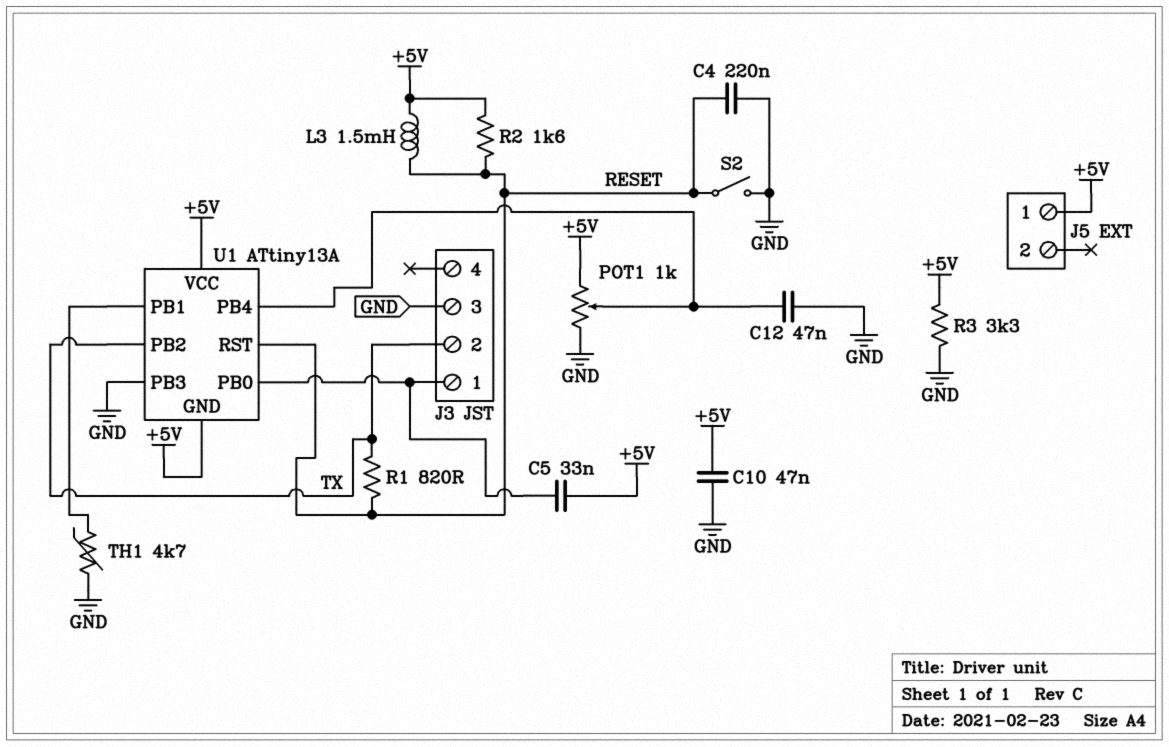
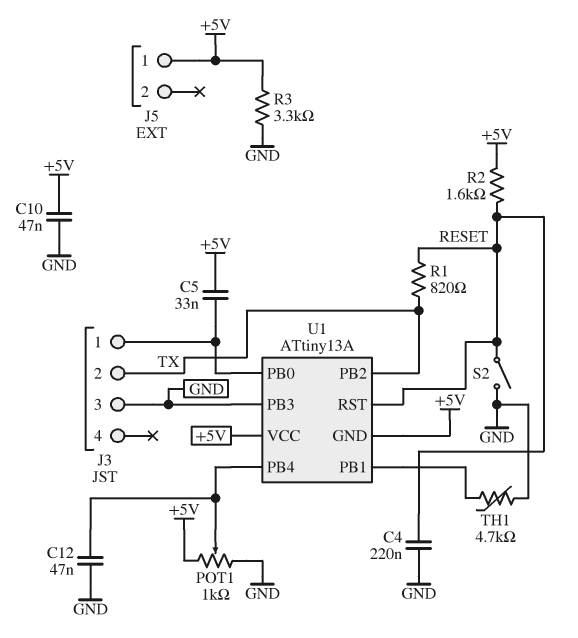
L3: 1.5mH (+5V, RESET) -> none

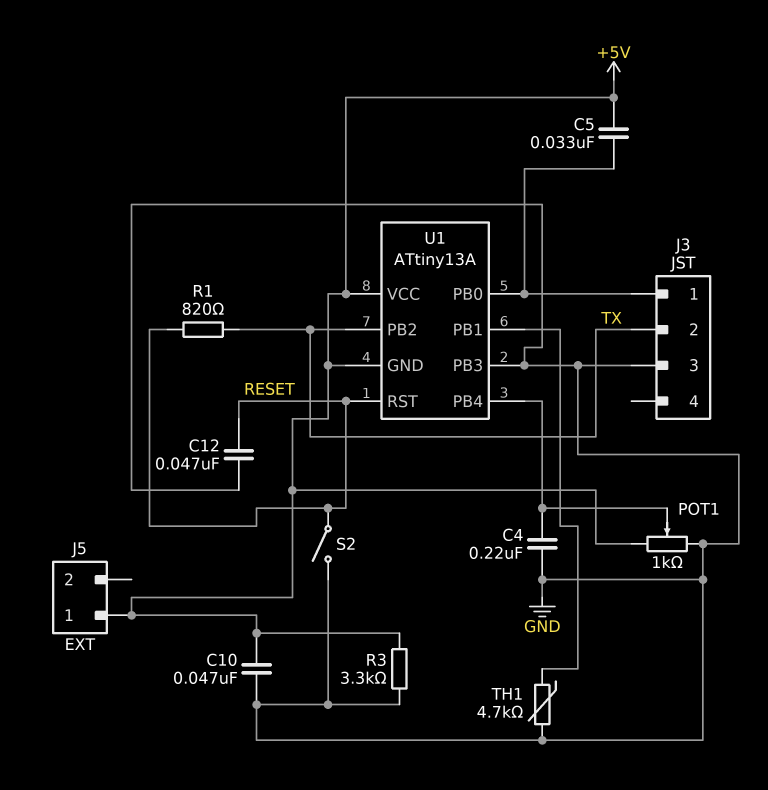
C4: 220nF (GND, RESET) -> 220nF (GND, U1/PB4)
C12: 47nF (GND, U1/PB4) -> 47nF (GND, RESET)
R2: 1.6k (+5V, RESET) -> none

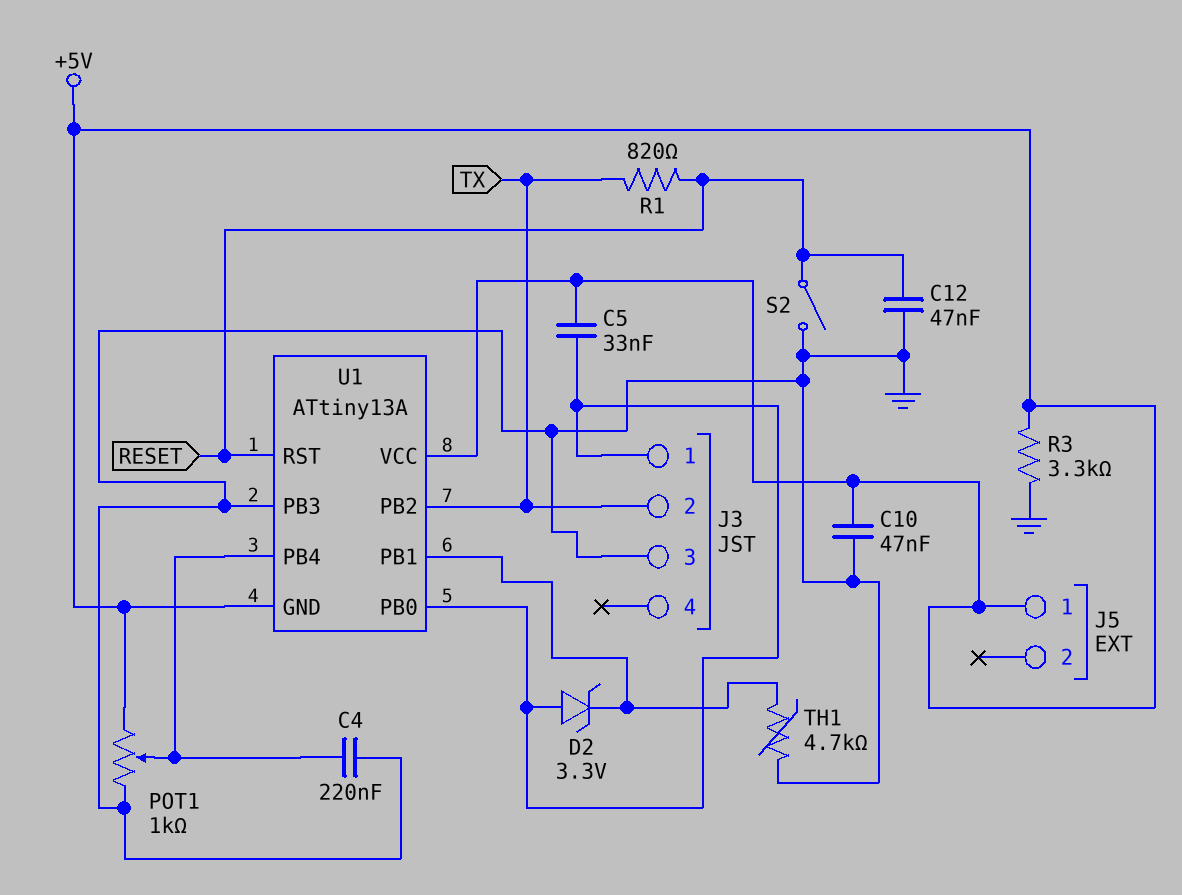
D2: none -> zener 3.3V (A J3/1, K U1/PB1)

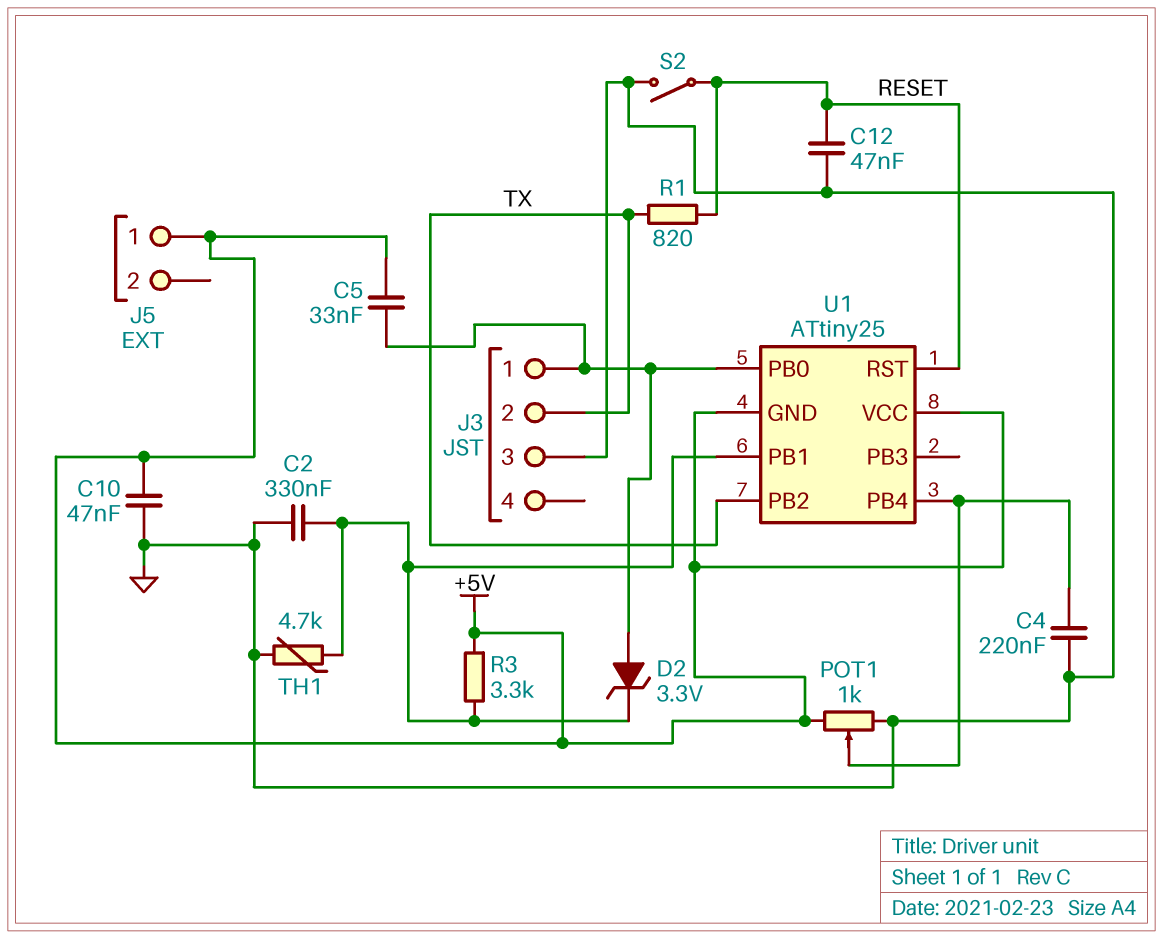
C2: none -> 330nF (GND, U1/PB1)
R3: 3.3k (+5V, GND) -> 3.3k (+5V, U1/PB1)
U1: ATtiny13A -> ATtiny25
U1 pin PB3: GND -> none

